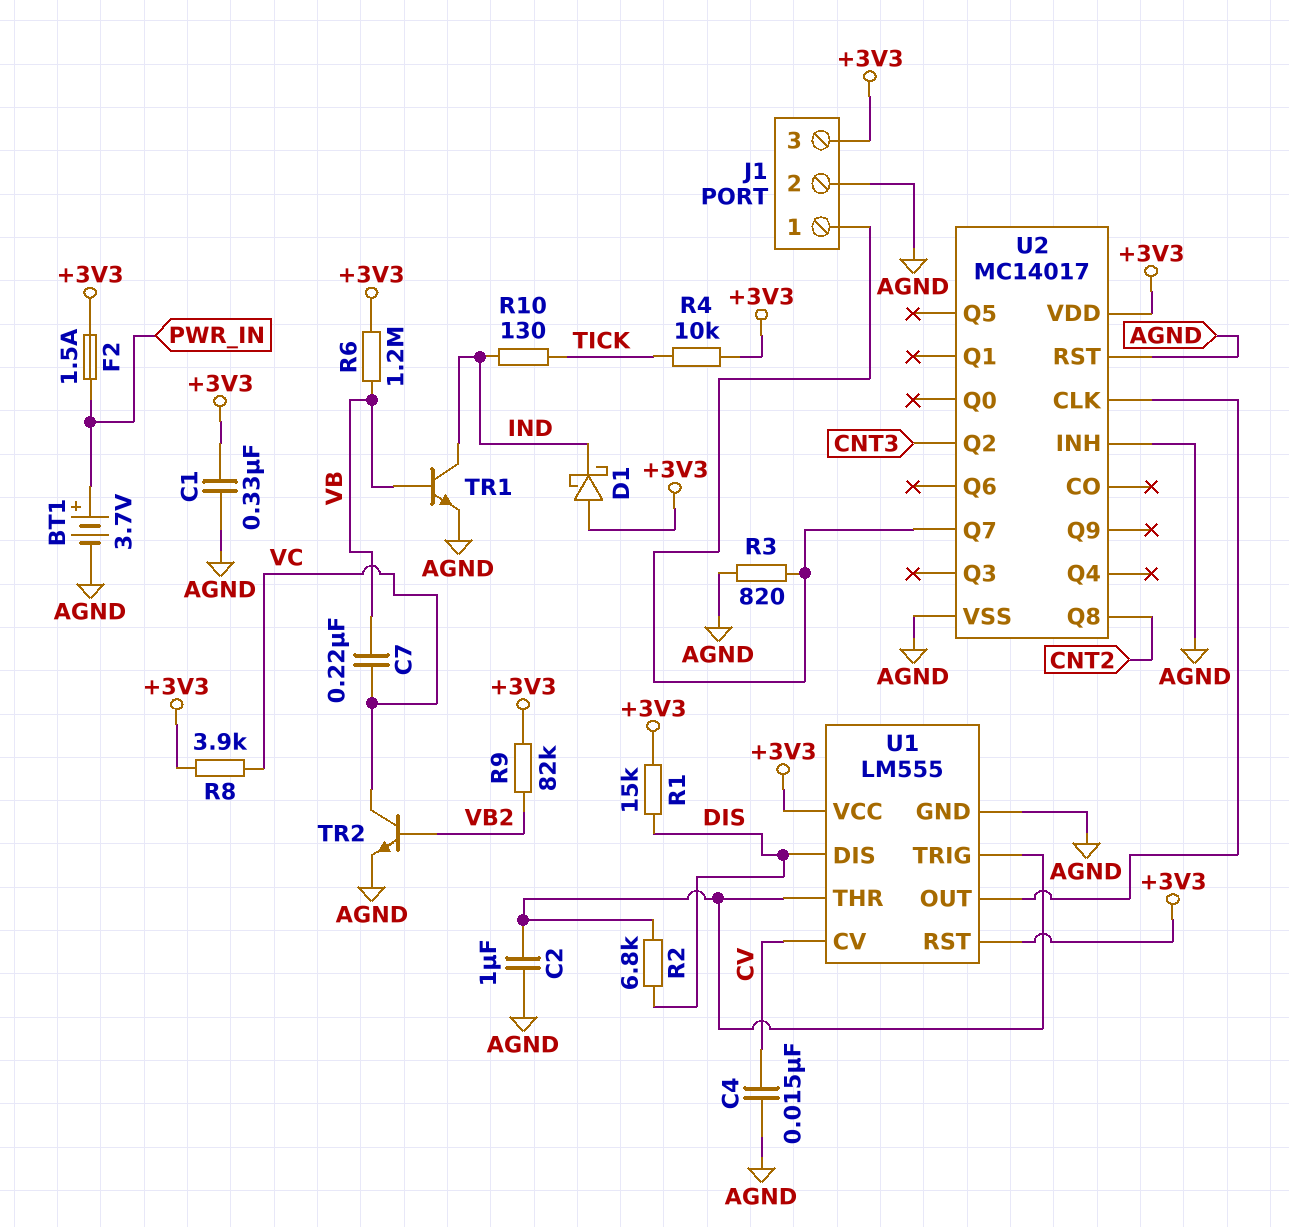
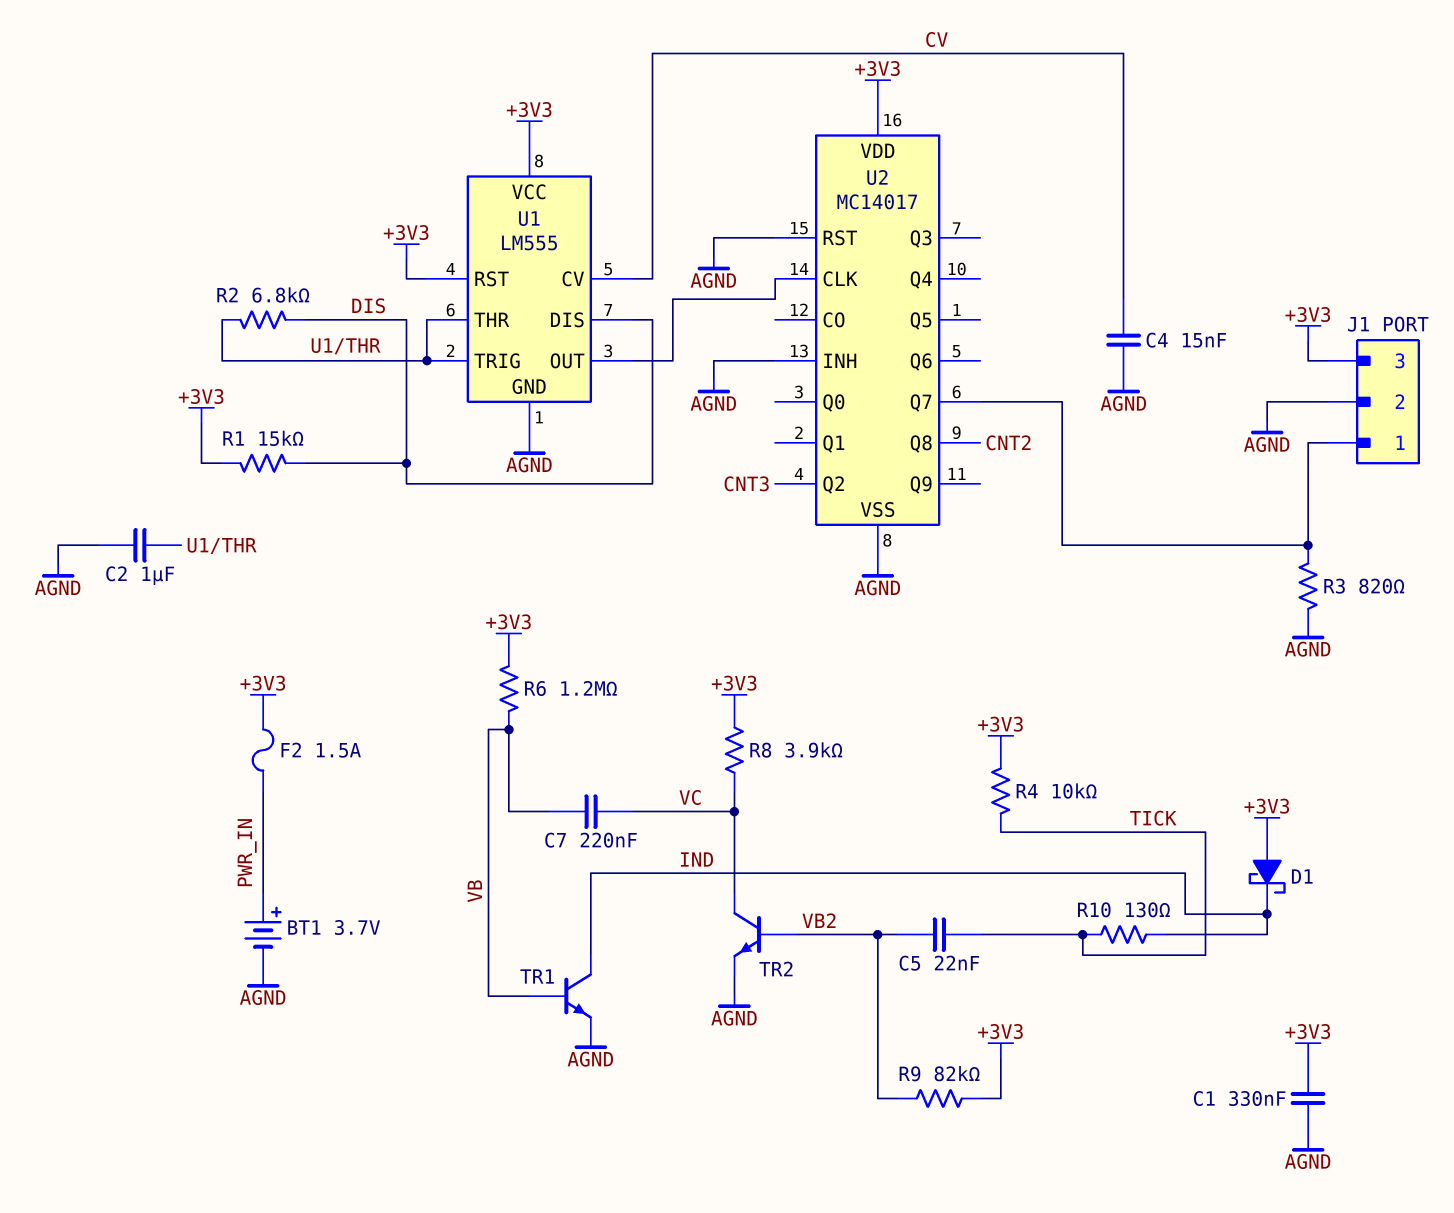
C5: none -> 22nF (TICK, VB2)

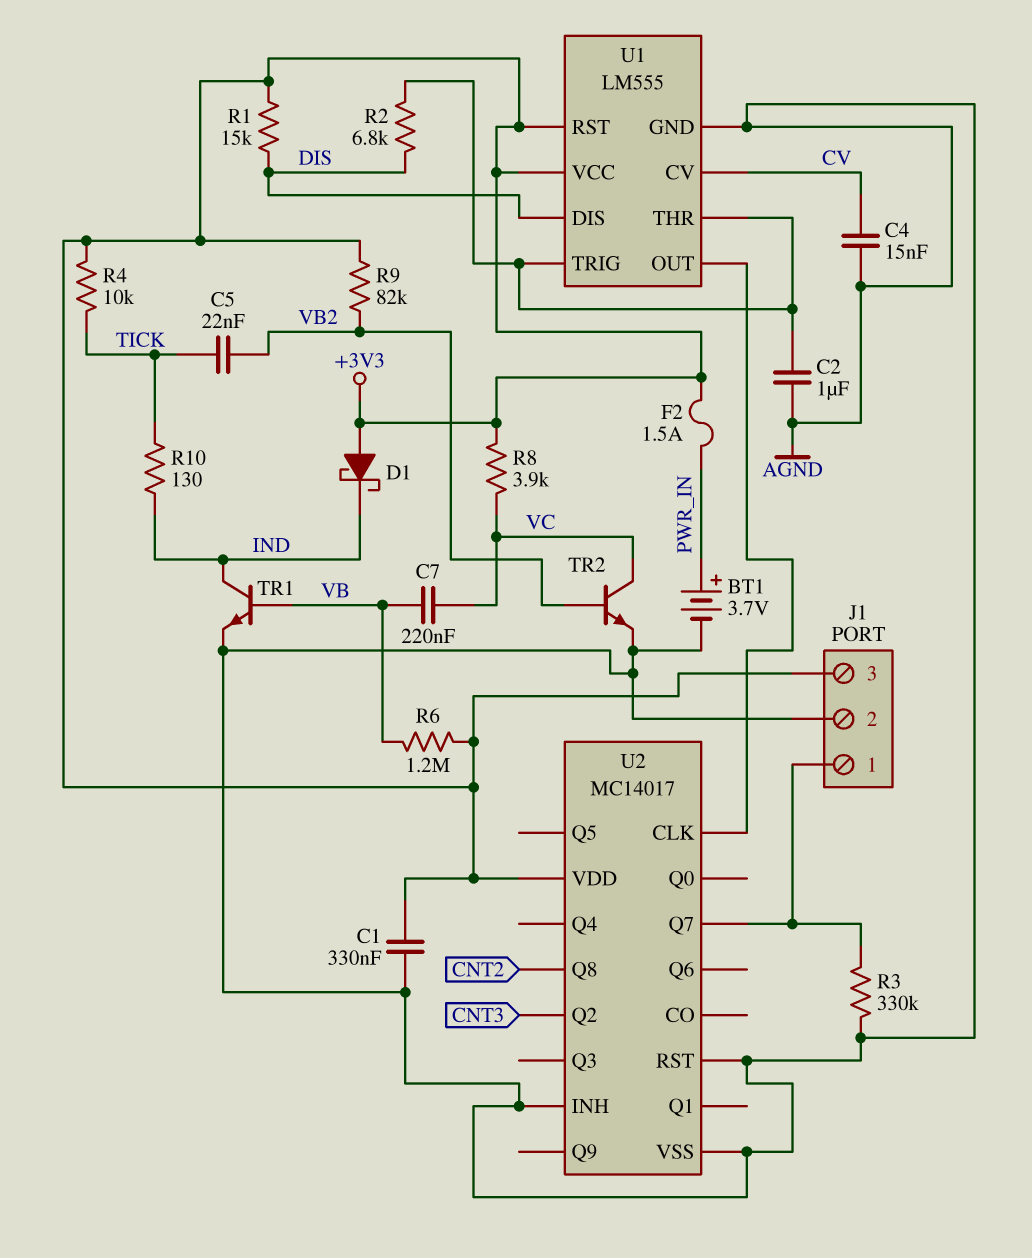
R3: 820 (AGND, J1/1) -> 330k (AGND, J1/1)

